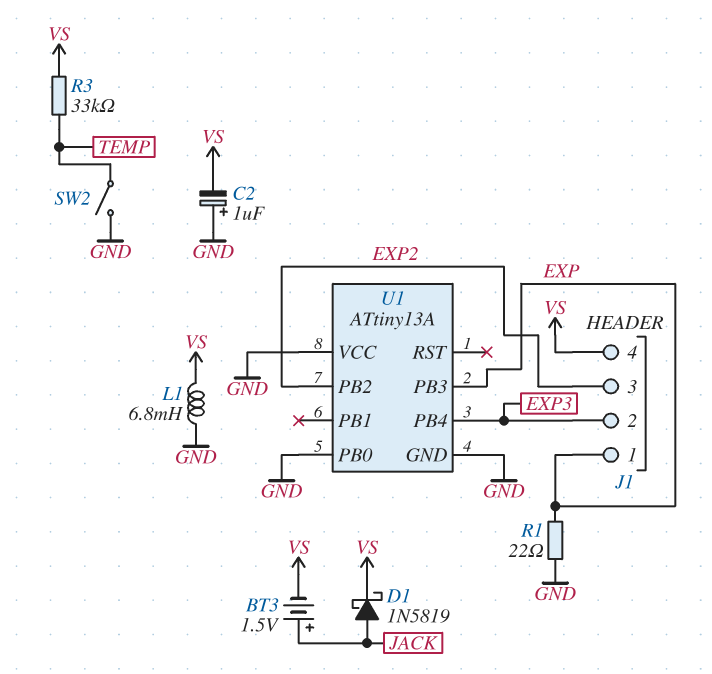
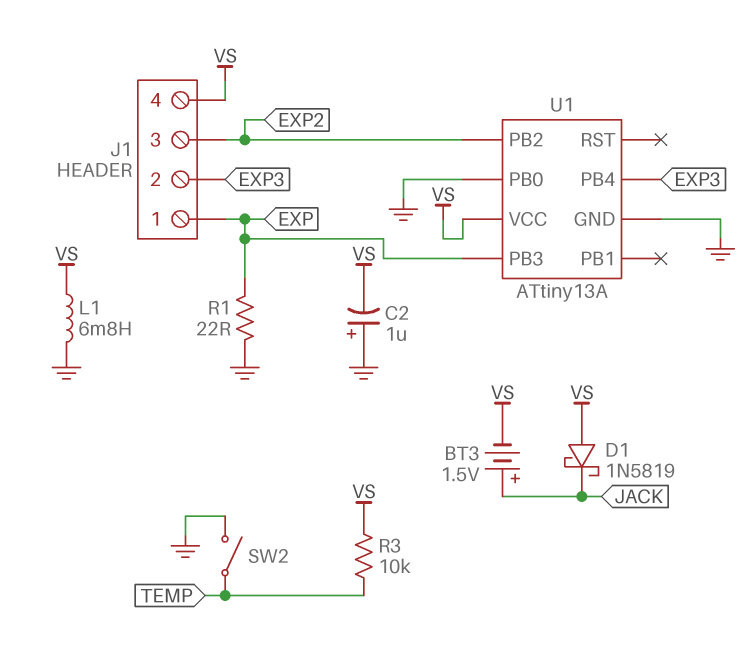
D1: schottky 1N5819 (A JACK, K VS) -> schottky 1N5819 (A VS, K JACK)
R3: 33k (TEMP, VS) -> 10k (TEMP, VS)
U1 pin VCC: GND -> VS

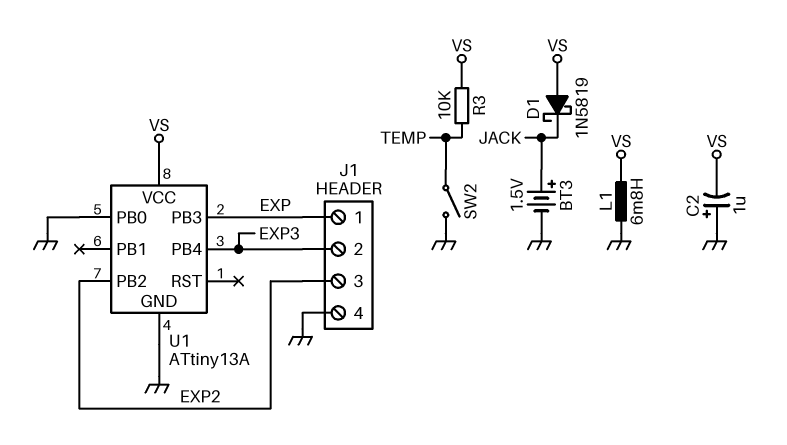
BT3: 1.5V (plus JACK, minus VS) -> 1.5V (plus JACK, minus GND)
J1 pin 4: VS -> GND
R1: 22 (EXP, GND) -> none

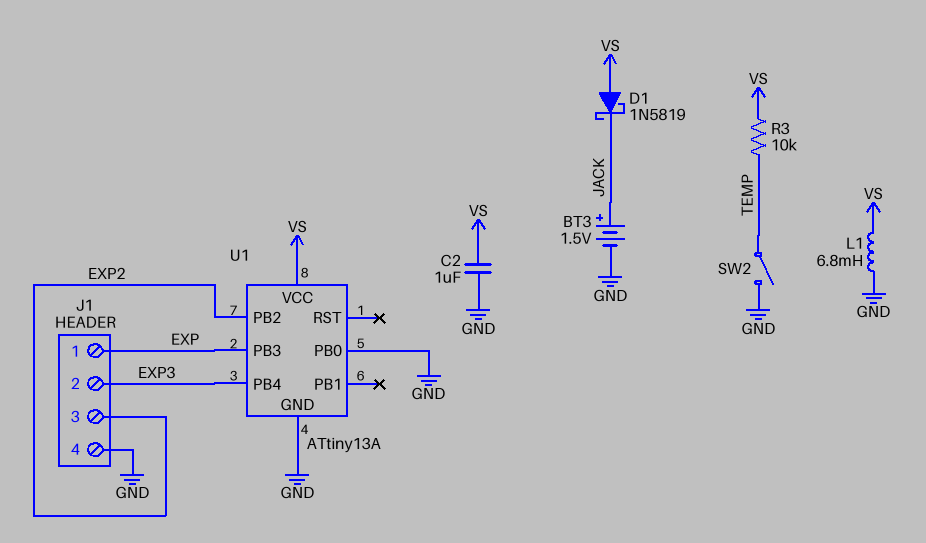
C2: 1uF (plus GND, minus VS) -> 1uF (GND, VS)

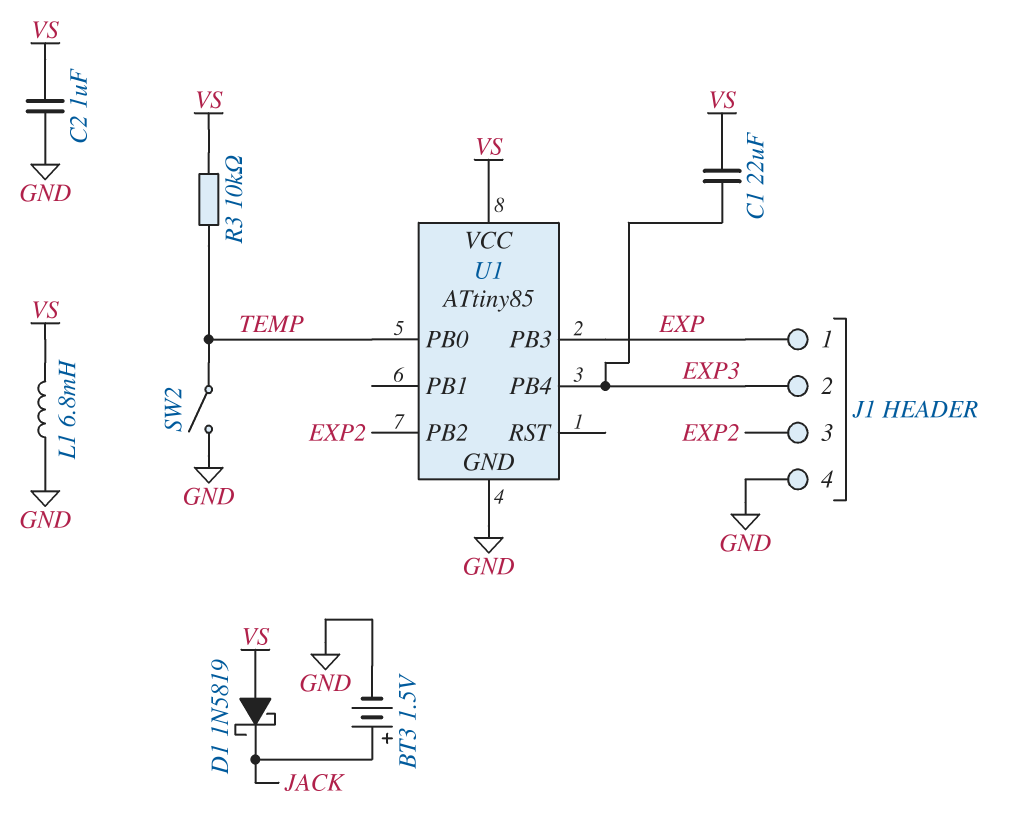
C1: none -> 22uF (EXP3, VS)
U1: ATtiny13A -> ATtiny85
U1 pin PB0: GND -> TEMP

